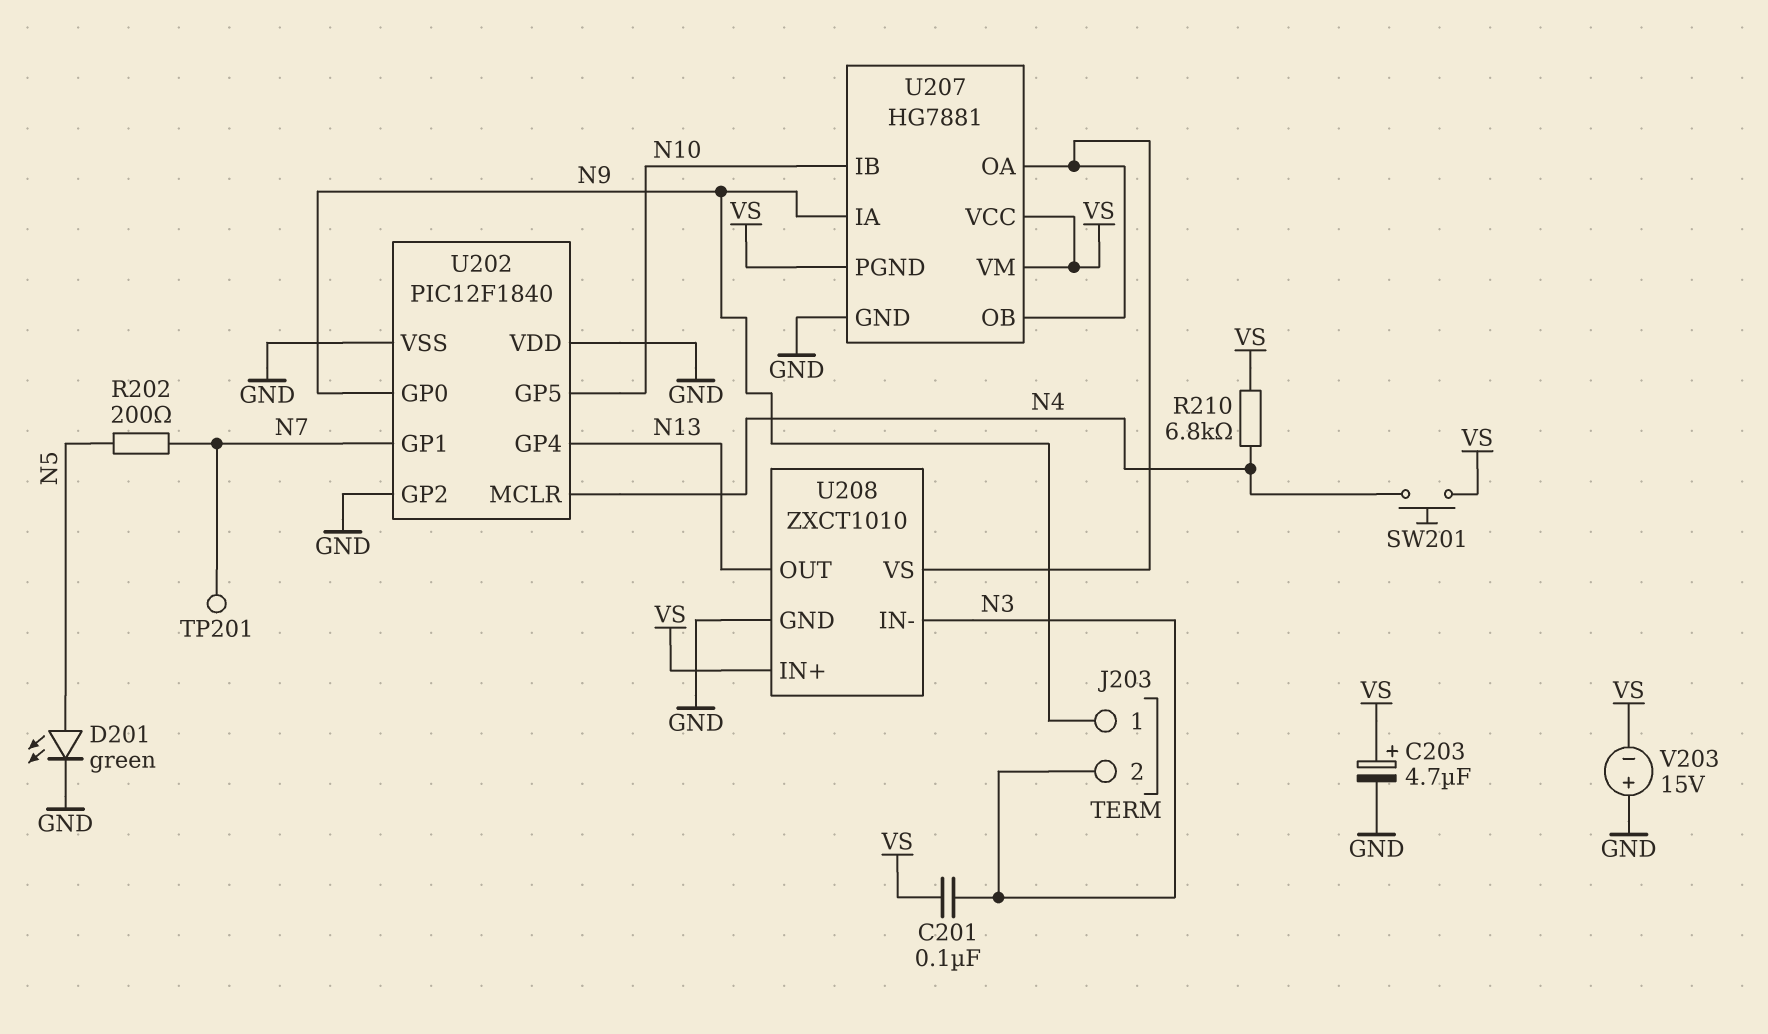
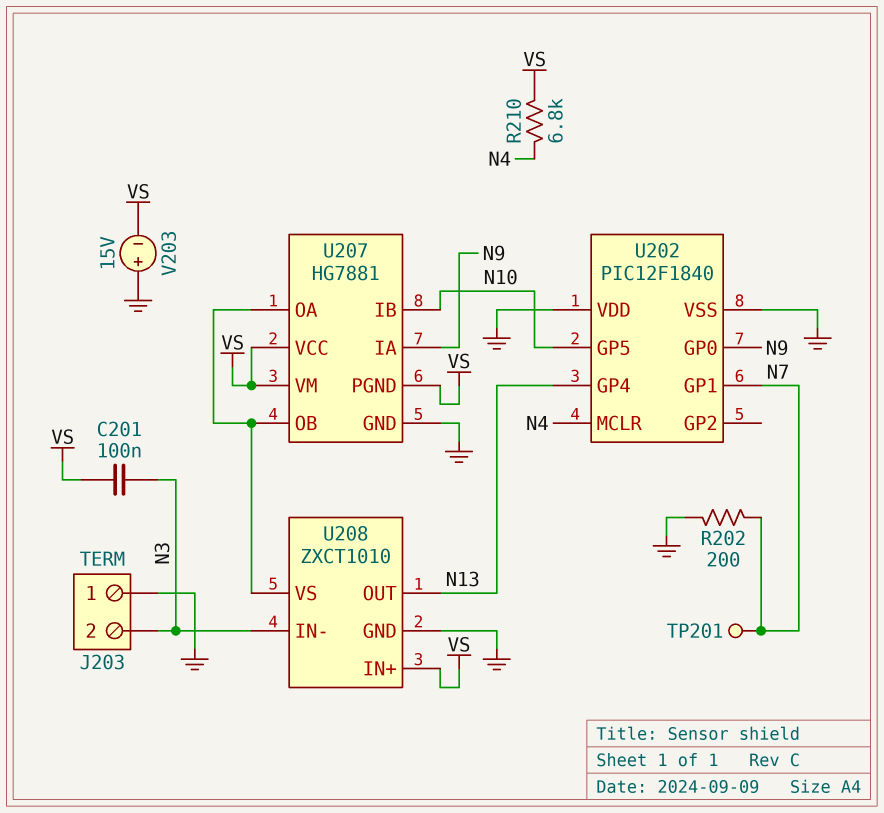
C203: 4.7uF (plus VS, minus GND) -> none
D201: LED green (A N5, K GND) -> none
J203 pin 1: N9 -> GND
R202: 200 (N5, N7) -> 200 (GND, N7)
SW201: button (N4, VS) -> none
U202 pin GP2: GND -> none

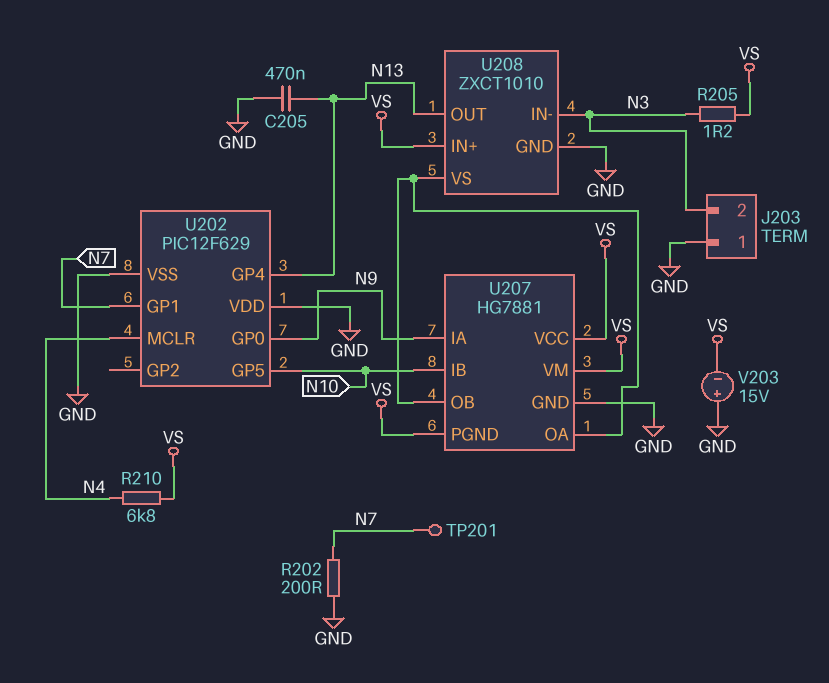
C201: 100nF (N3, VS) -> none
C205: none -> 470nF (GND, N13)
R205: none -> 1.2 (N3, VS)
U202: PIC12F1840 -> PIC12F629

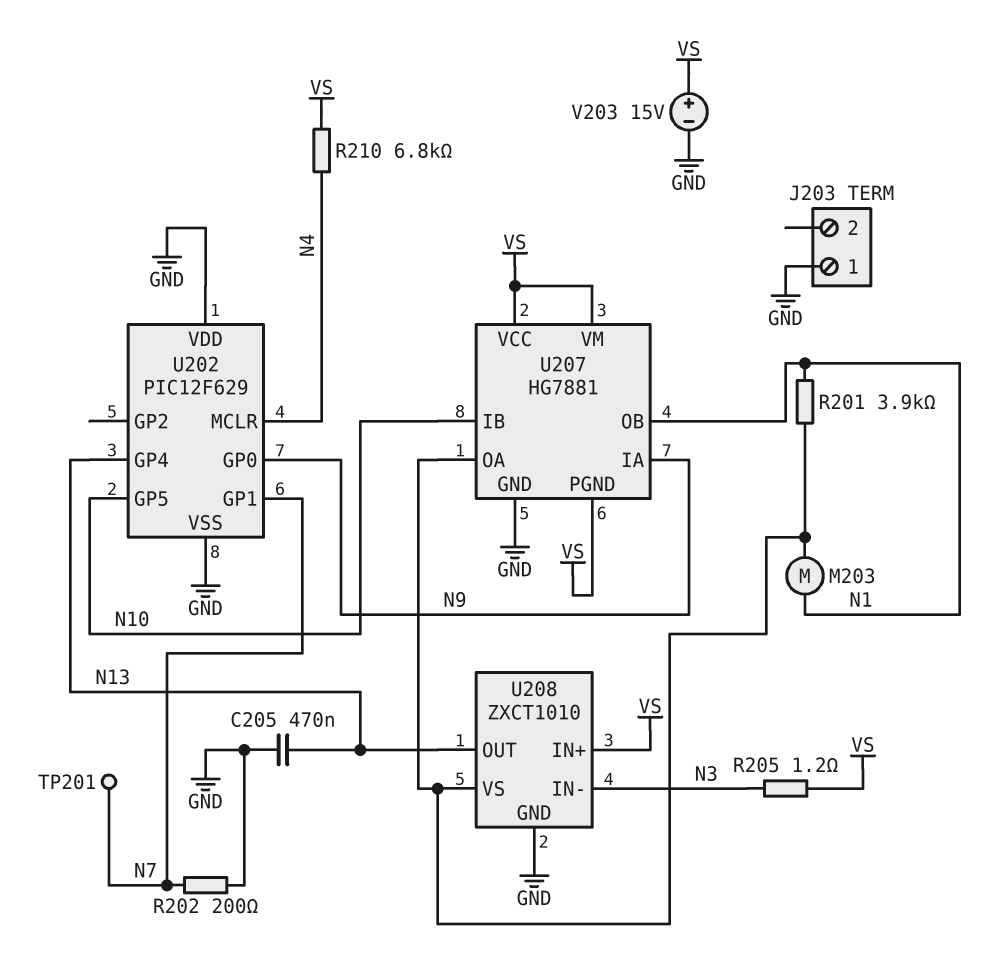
J203 pin 2: N3 -> none
M203: none -> motor (N1, U207/OA)
R201: none -> 3.9k (N1, U207/OA)
U207 pin OB: U207/OA -> N1
V203: 15V (plus GND, minus VS) -> 15V (plus VS, minus GND)

